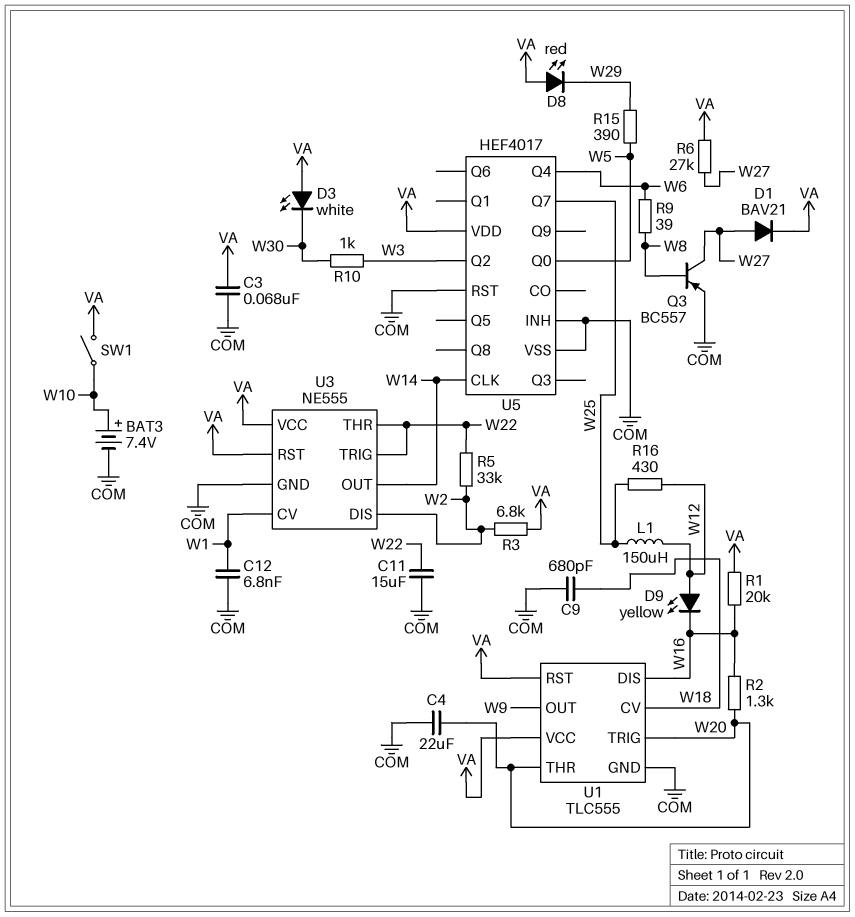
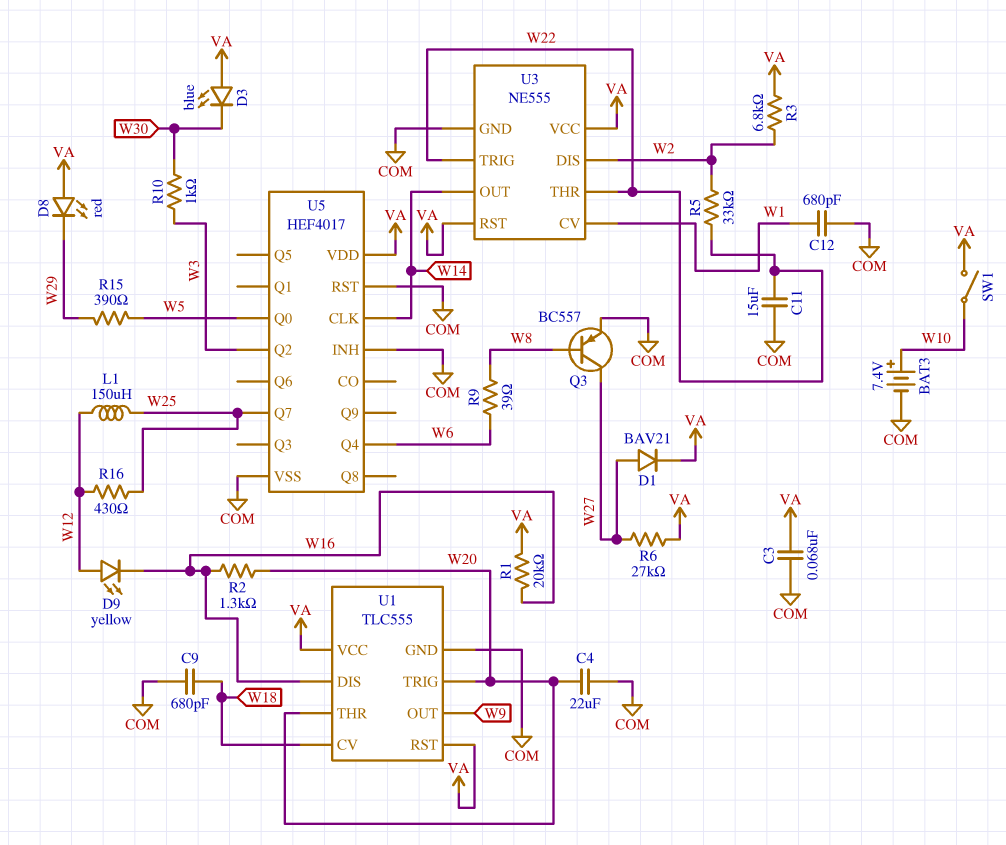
C12: 6.8nF (COM, W1) -> 680pF (COM, W1)
D3: LED white (A VA, K W30) -> LED blue (A VA, K W30)

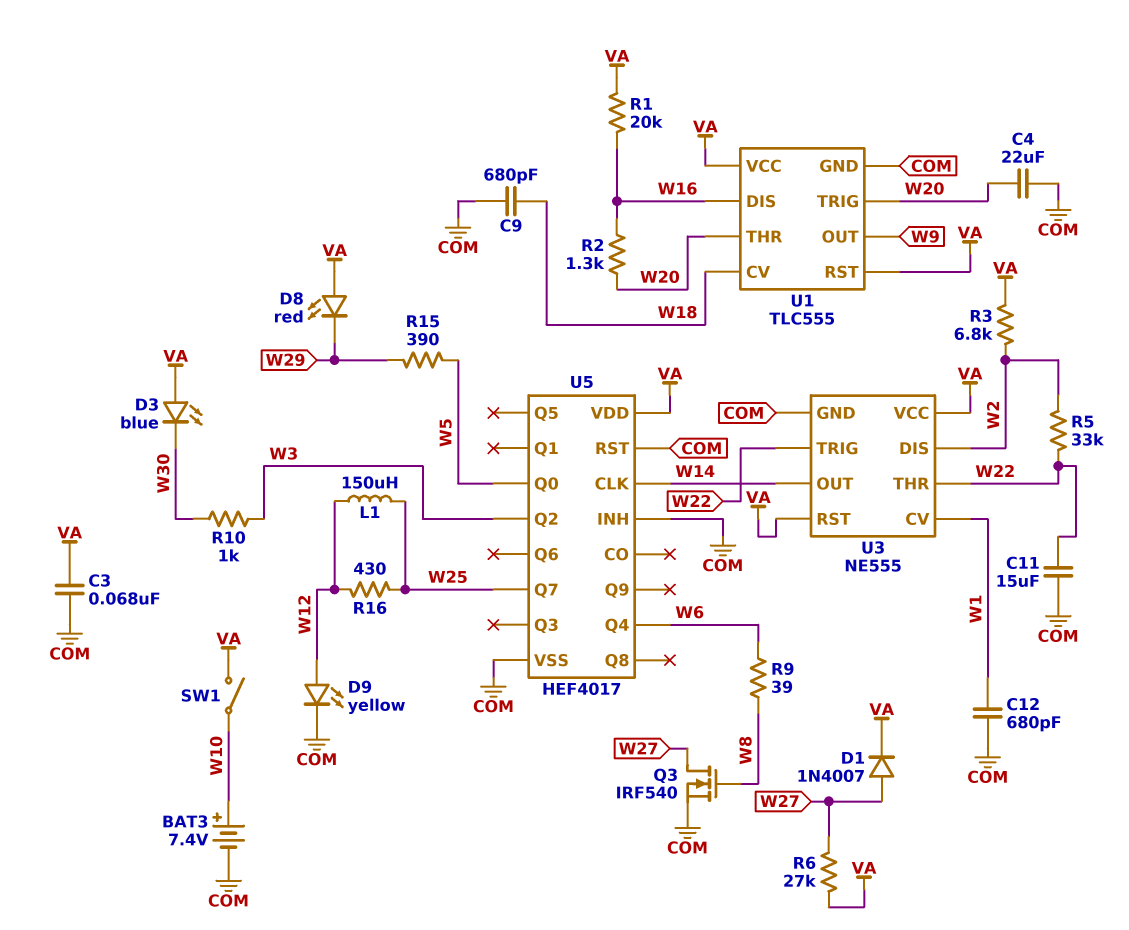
D1: diode BAV21 (A W27, K VA) -> diode 1N4007 (A W27, K VA)
D9: LED yellow (A W12, K W16) -> LED yellow (A W12, K COM)
Q3: PNP BC557 (B W8, C W27, E COM) -> NMOS IRF540 (G W8, D W27, S COM)

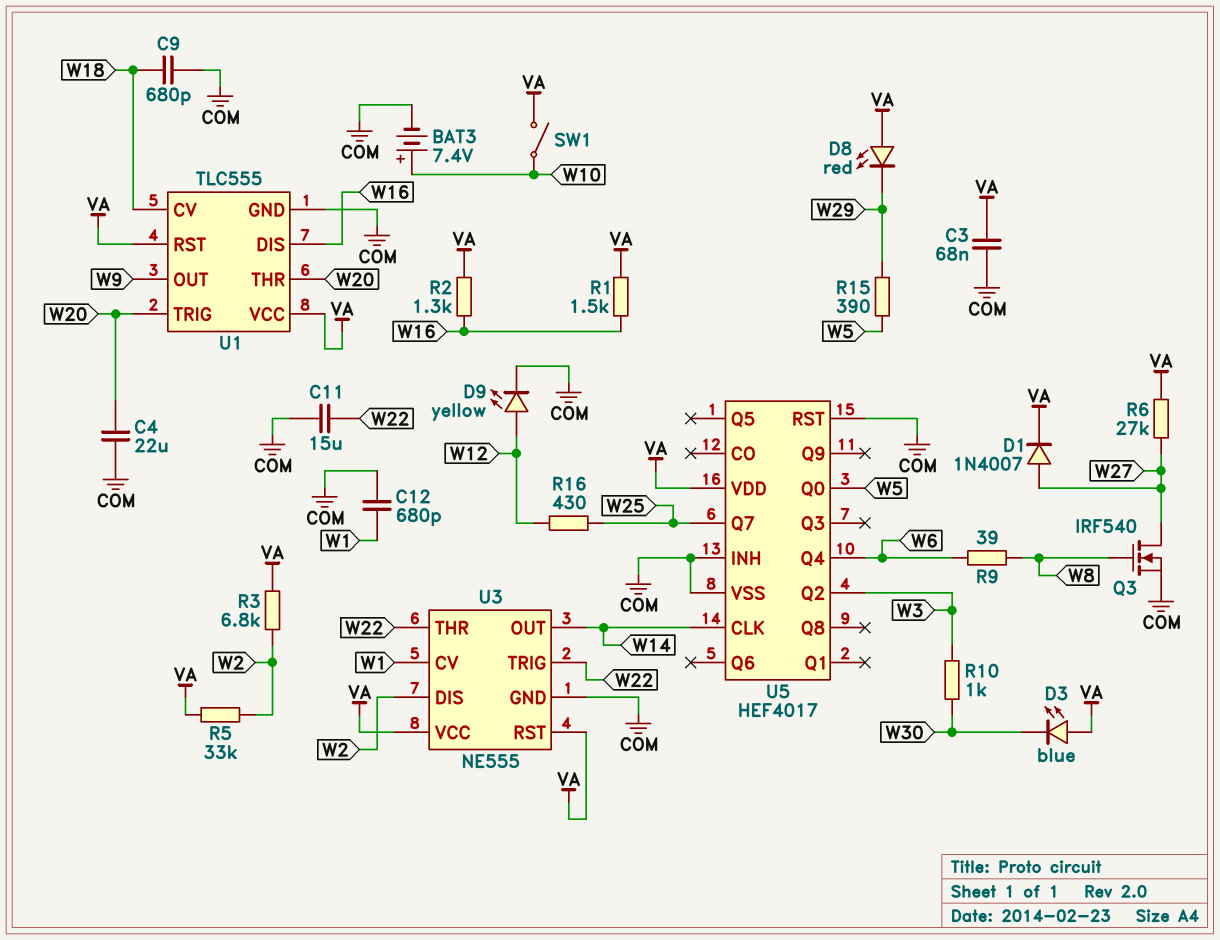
L1: 150uH (W12, W25) -> none
R1: 20k (VA, W16) -> 1.5k (VA, W16)
R2: 1.3k (W16, W20) -> 1.3k (VA, W16)
R5: 33k (W2, W22) -> 33k (VA, W2)

